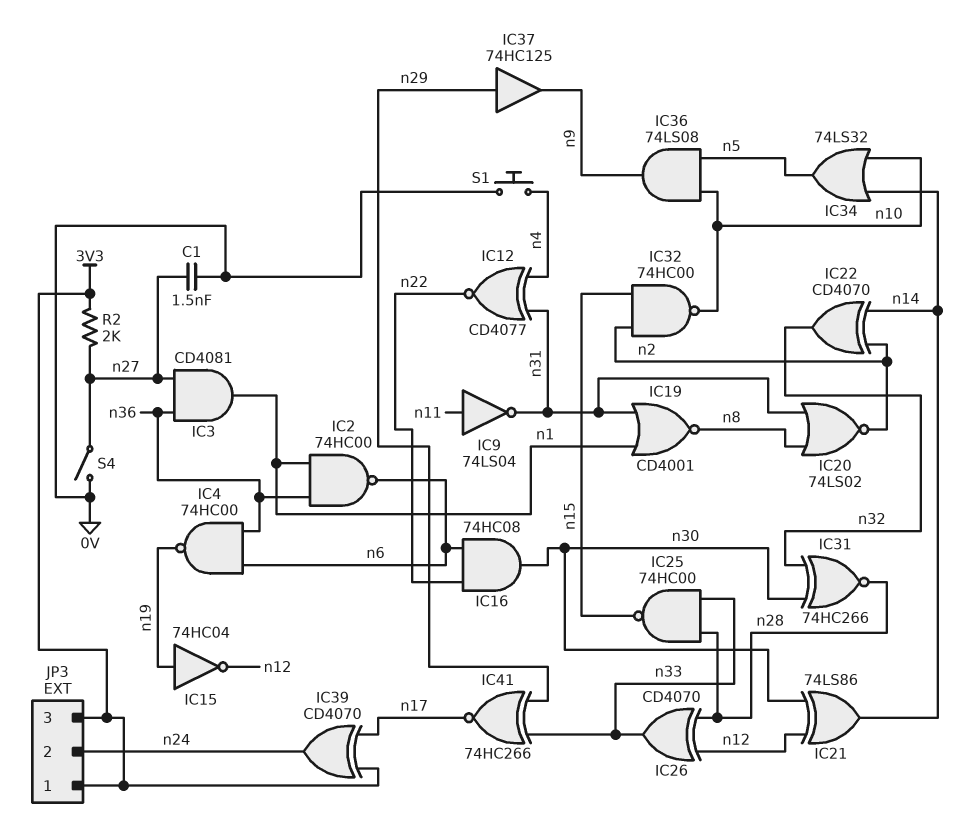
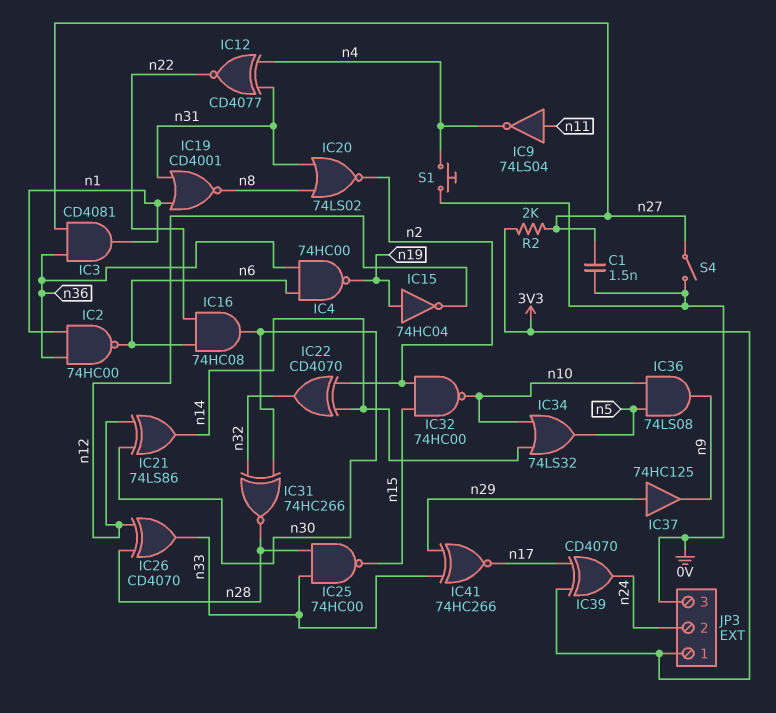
IC9: NOT 74LS04 (in n11, out n31) -> NOT 74LS04 (in n11, out n4)
JP3 pin 3: 3V3 -> 0V

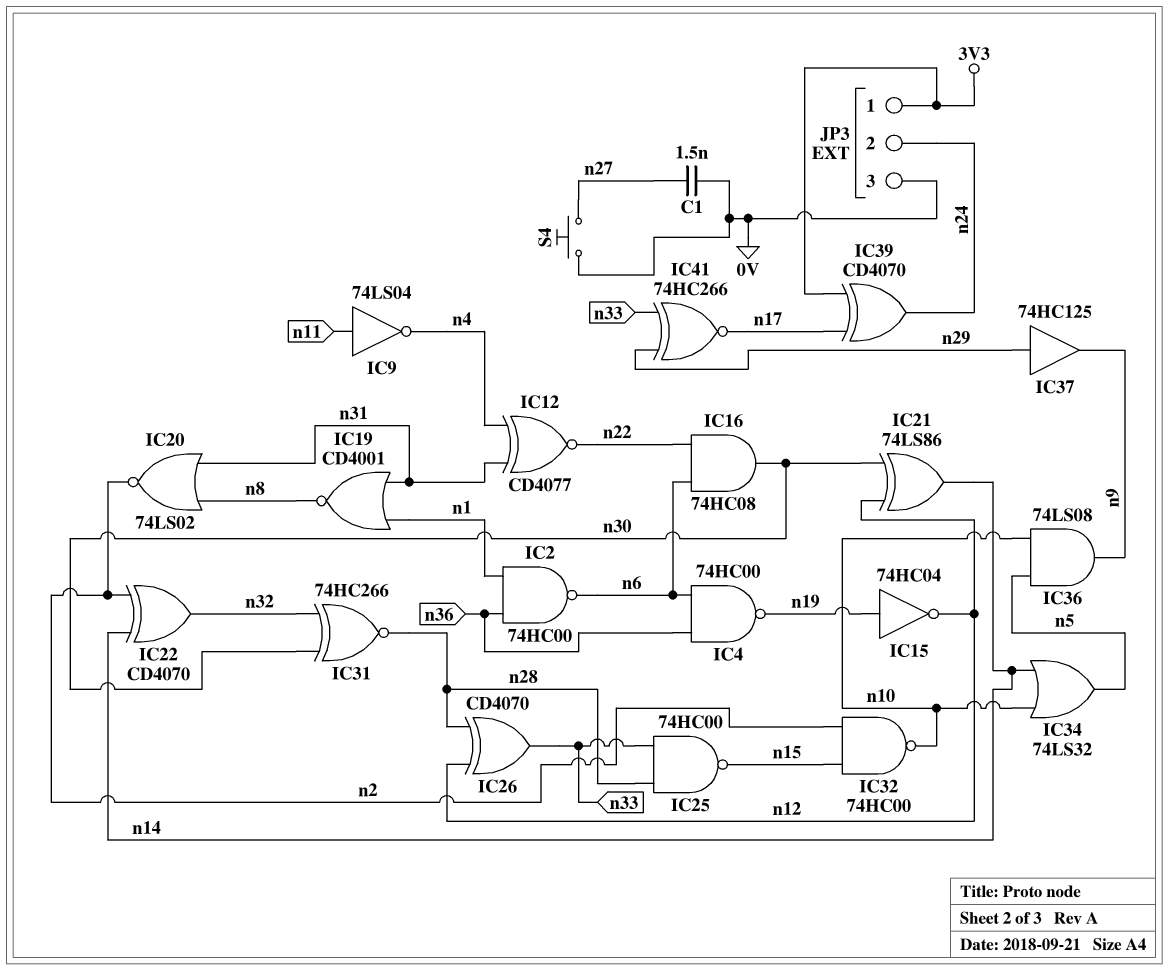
IC3: AND CD4081 (in n27, in n36, out n1) -> none
R2: 2k (3V3, n27) -> none
S1: button (0V, n4) -> none
S4: switch (0V, n27) -> button (0V, n27)

